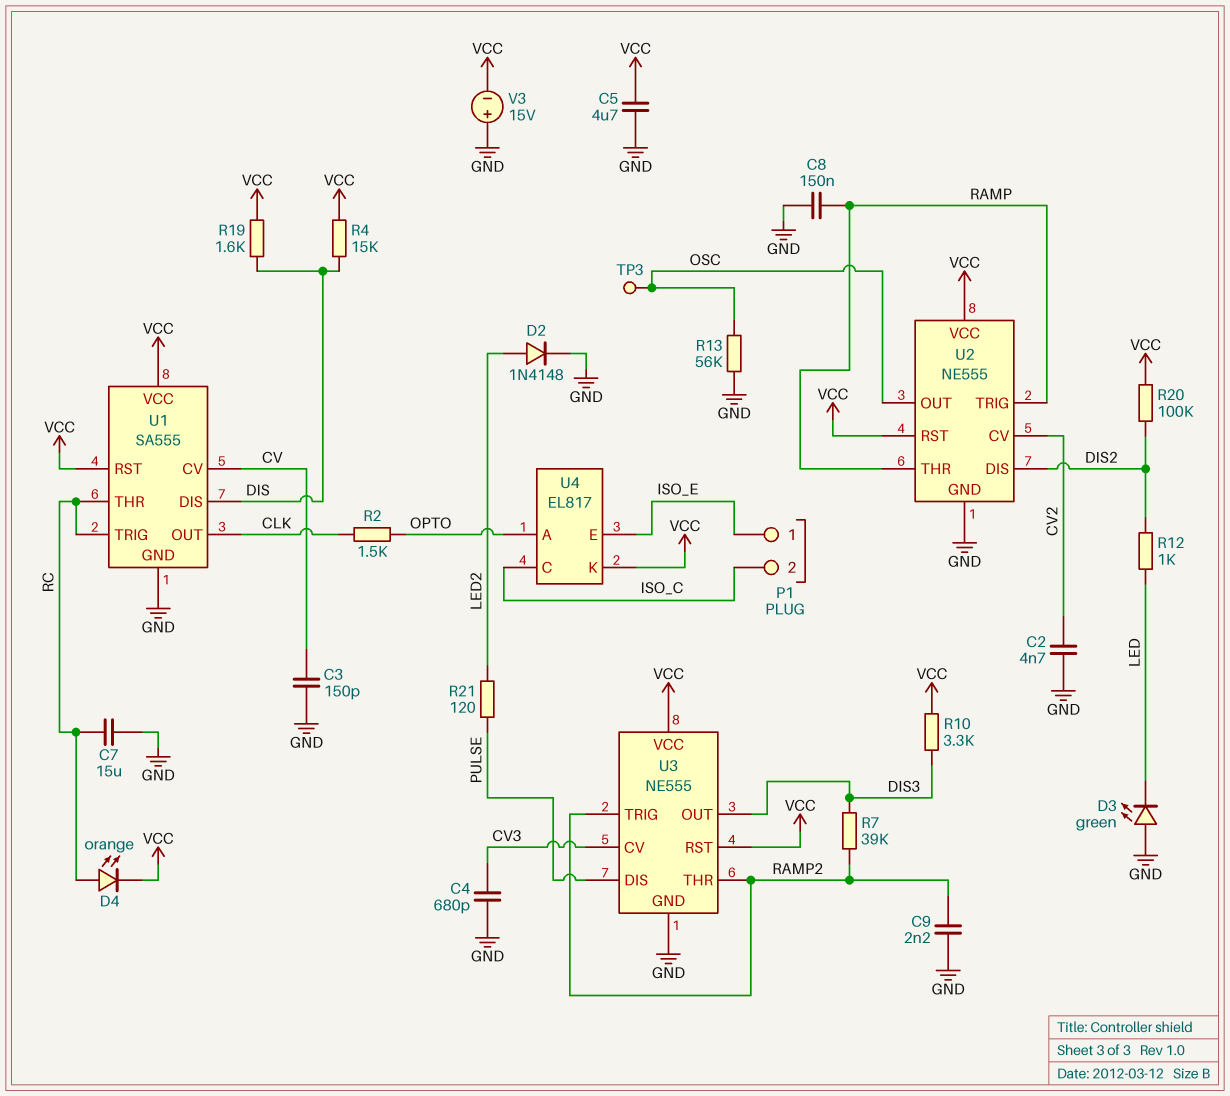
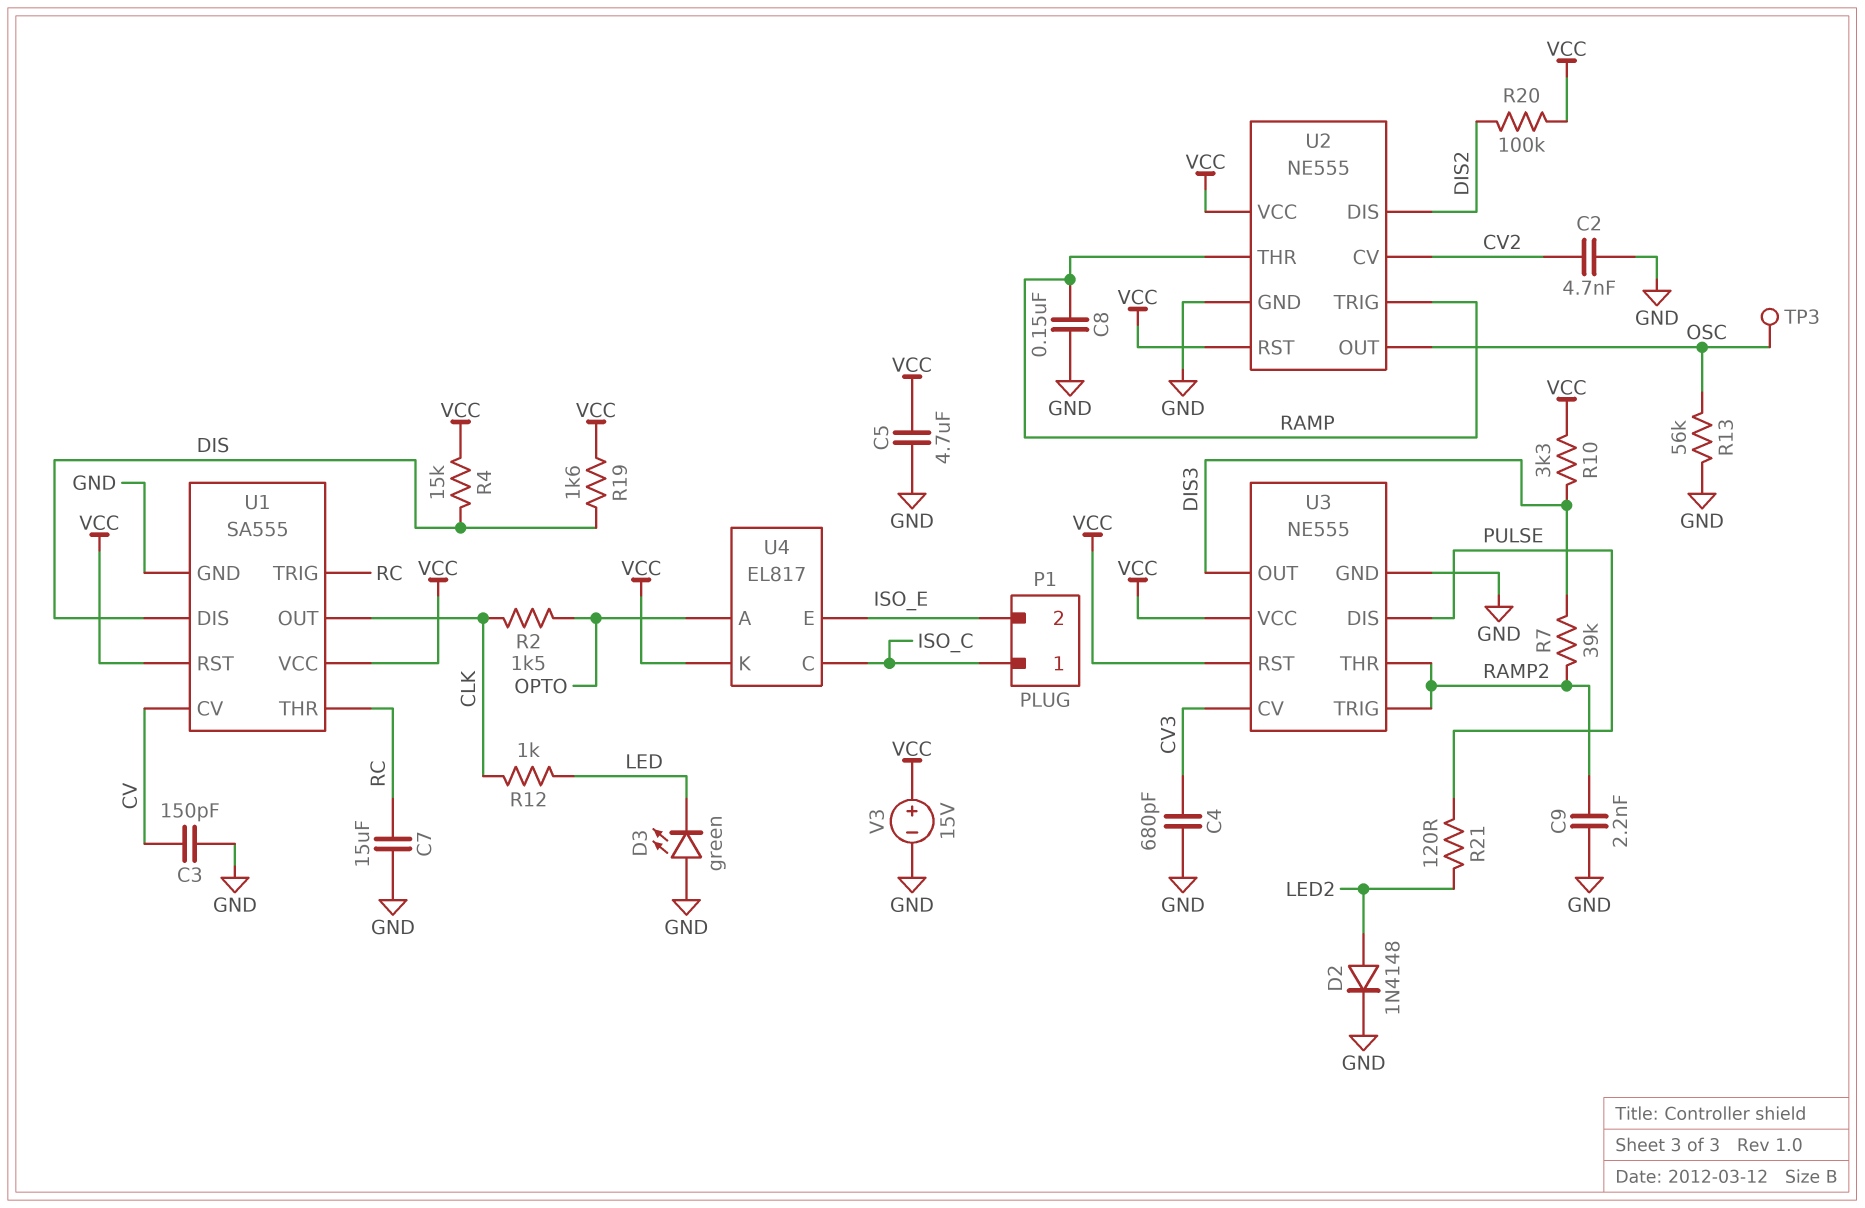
D4: LED orange (A RC, K VCC) -> none
P1 pin 1: ISO_E -> ISO_C
P1 pin 2: ISO_C -> ISO_E
R12: 1k (DIS2, LED) -> 1k (CLK, LED)
V3: 15V (plus GND, minus VCC) -> 15V (plus VCC, minus GND)

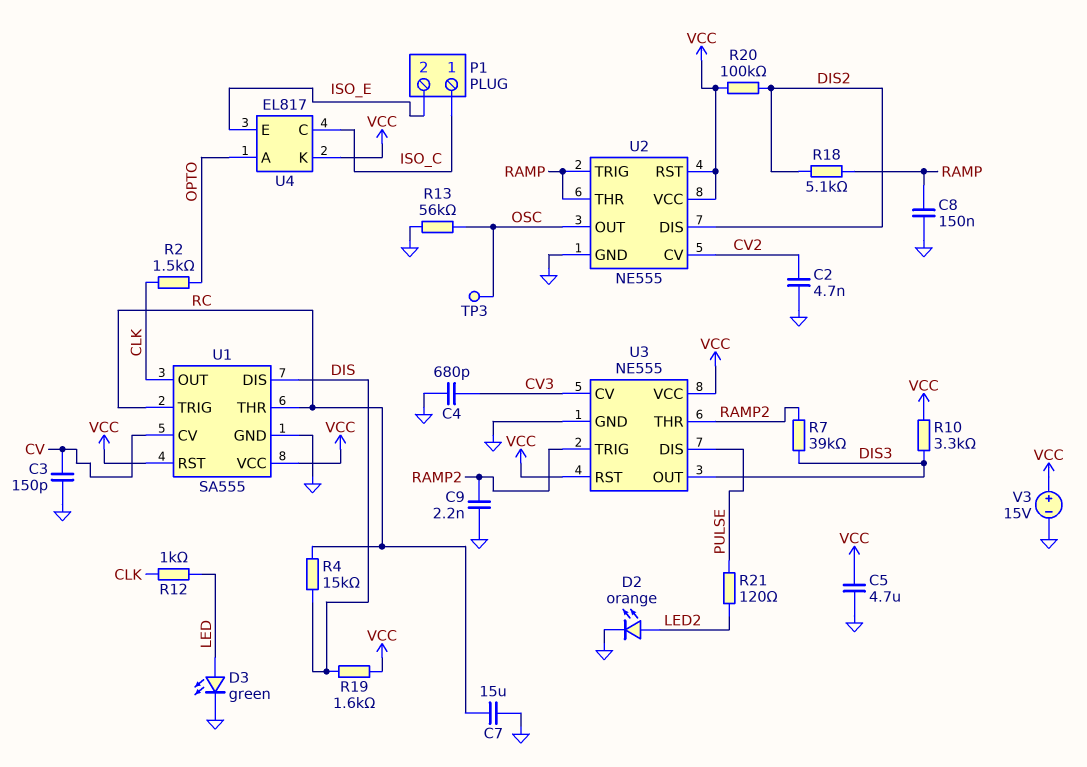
D2: diode 1N4148 (A LED2, K GND) -> LED orange (A LED2, K GND)
D3: LED green (A GND, K LED) -> LED green (A LED, K GND)
R4: 15k (DIS, VCC) -> 15k (DIS, RC)
R18: none -> 5.1k (DIS2, RAMP)

